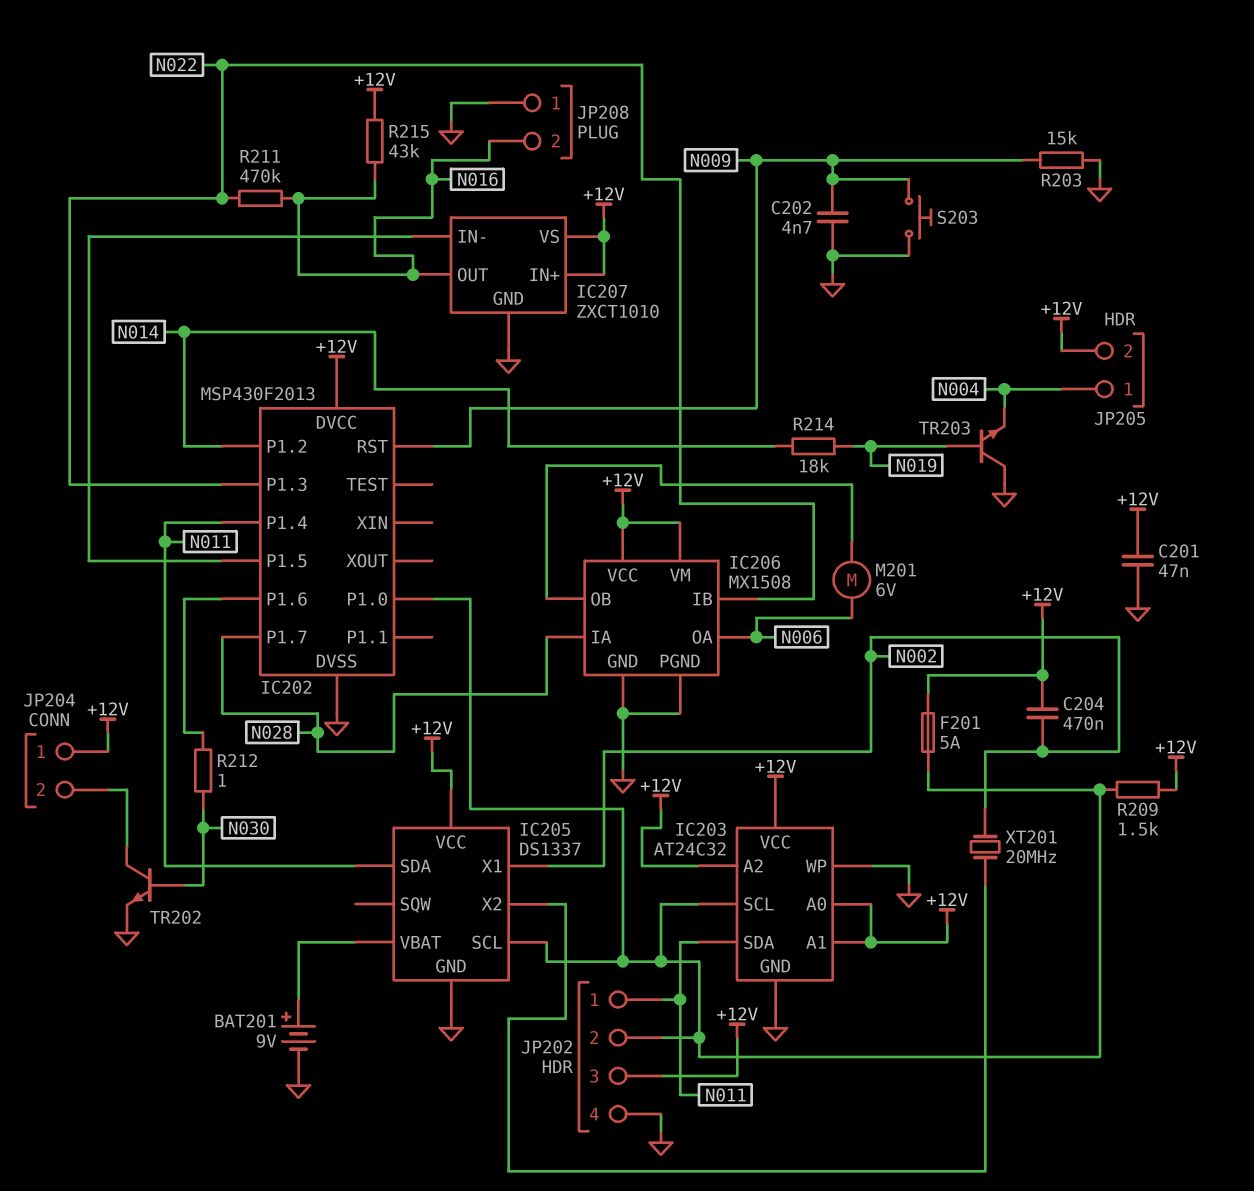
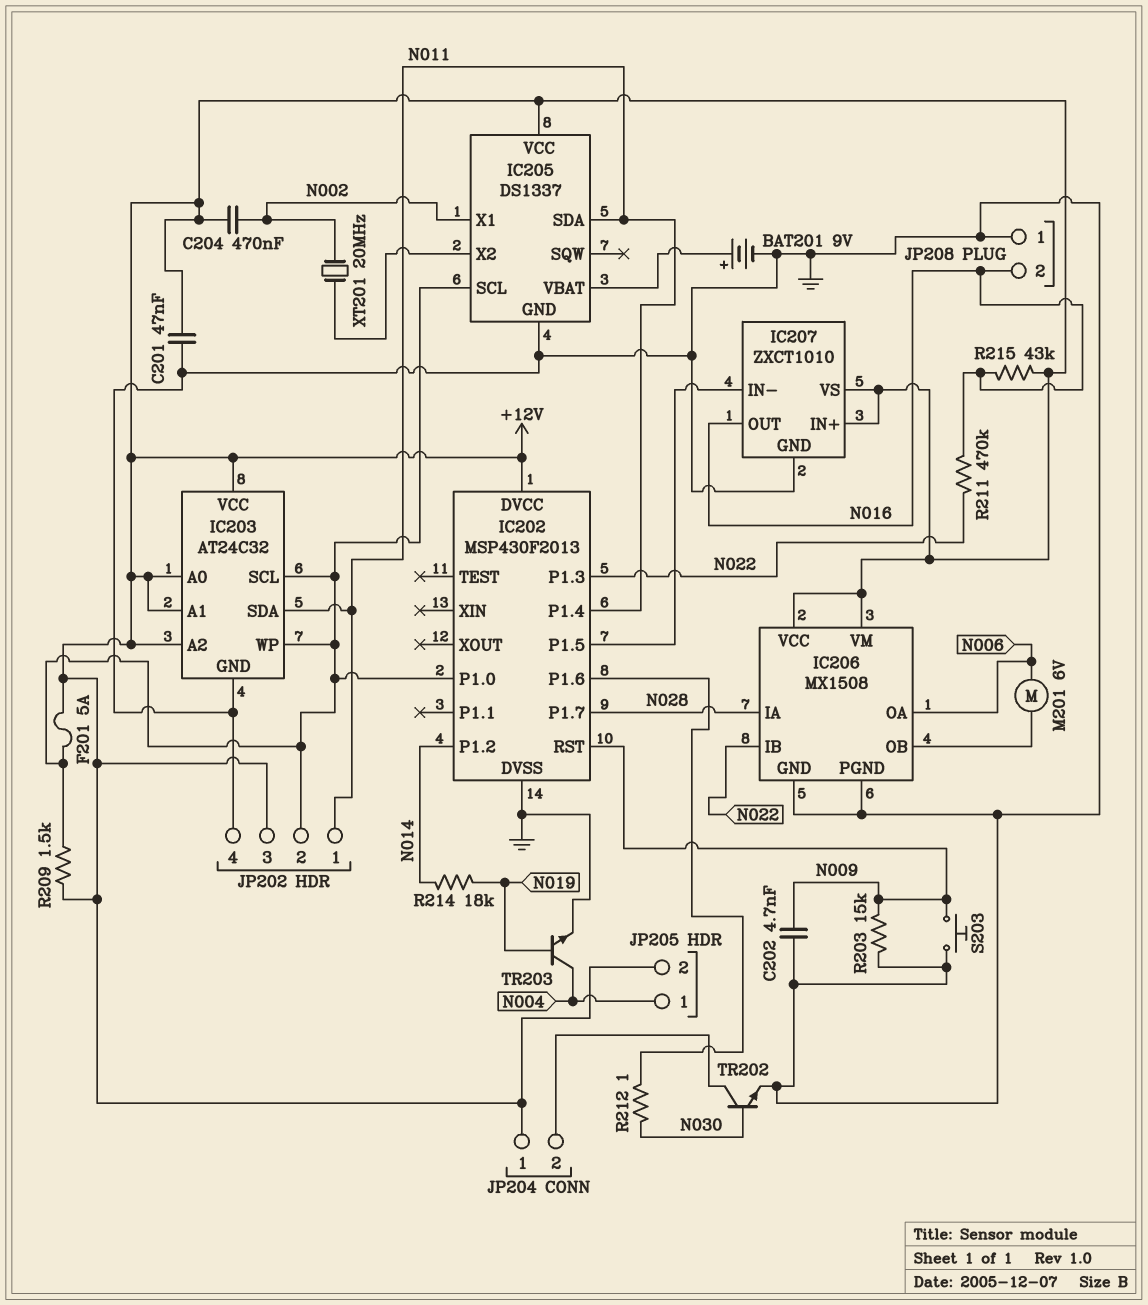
IC203 pin WP: GND -> IC202/P1.0
TR203: NPN (B N019, C GND, E N004) -> NPN (B N019, C N004, E GND)

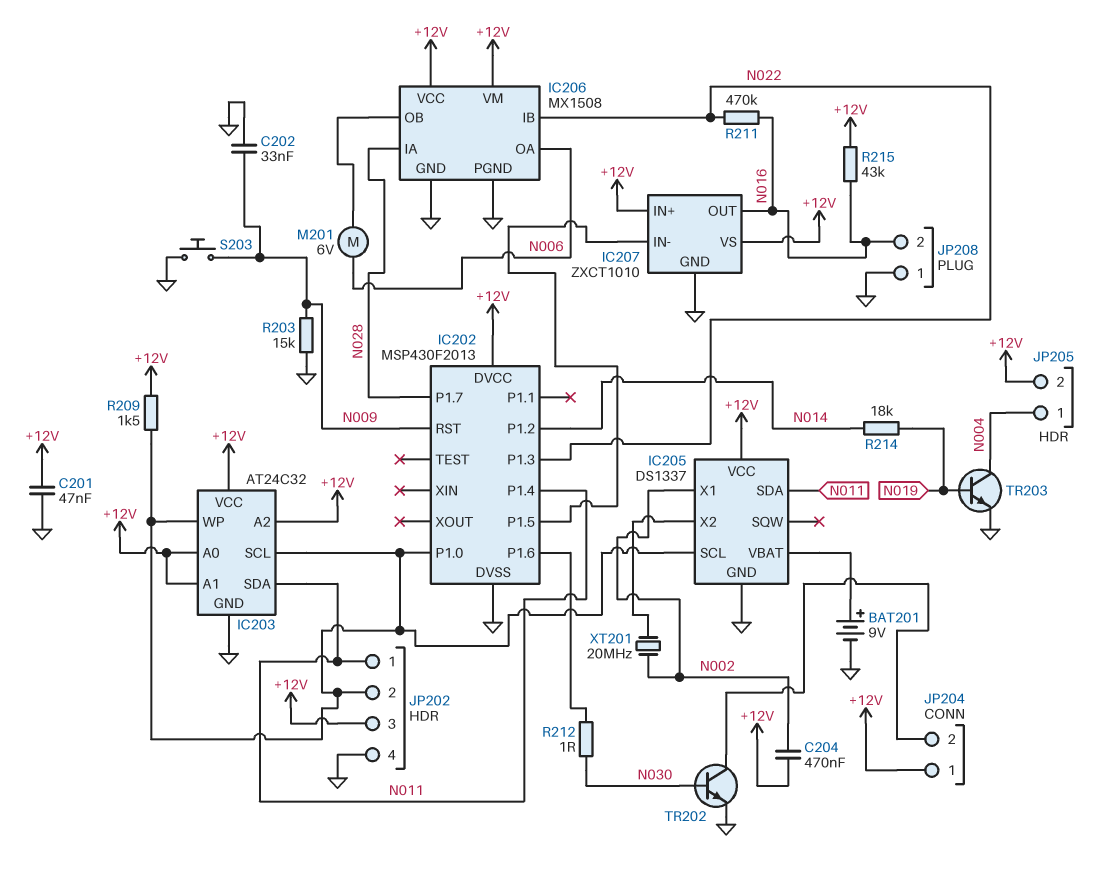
C202: 4.7nF (GND, N009) -> 33nF (GND, N009)
F201: 5A (+12V, IC202/P1.0) -> none

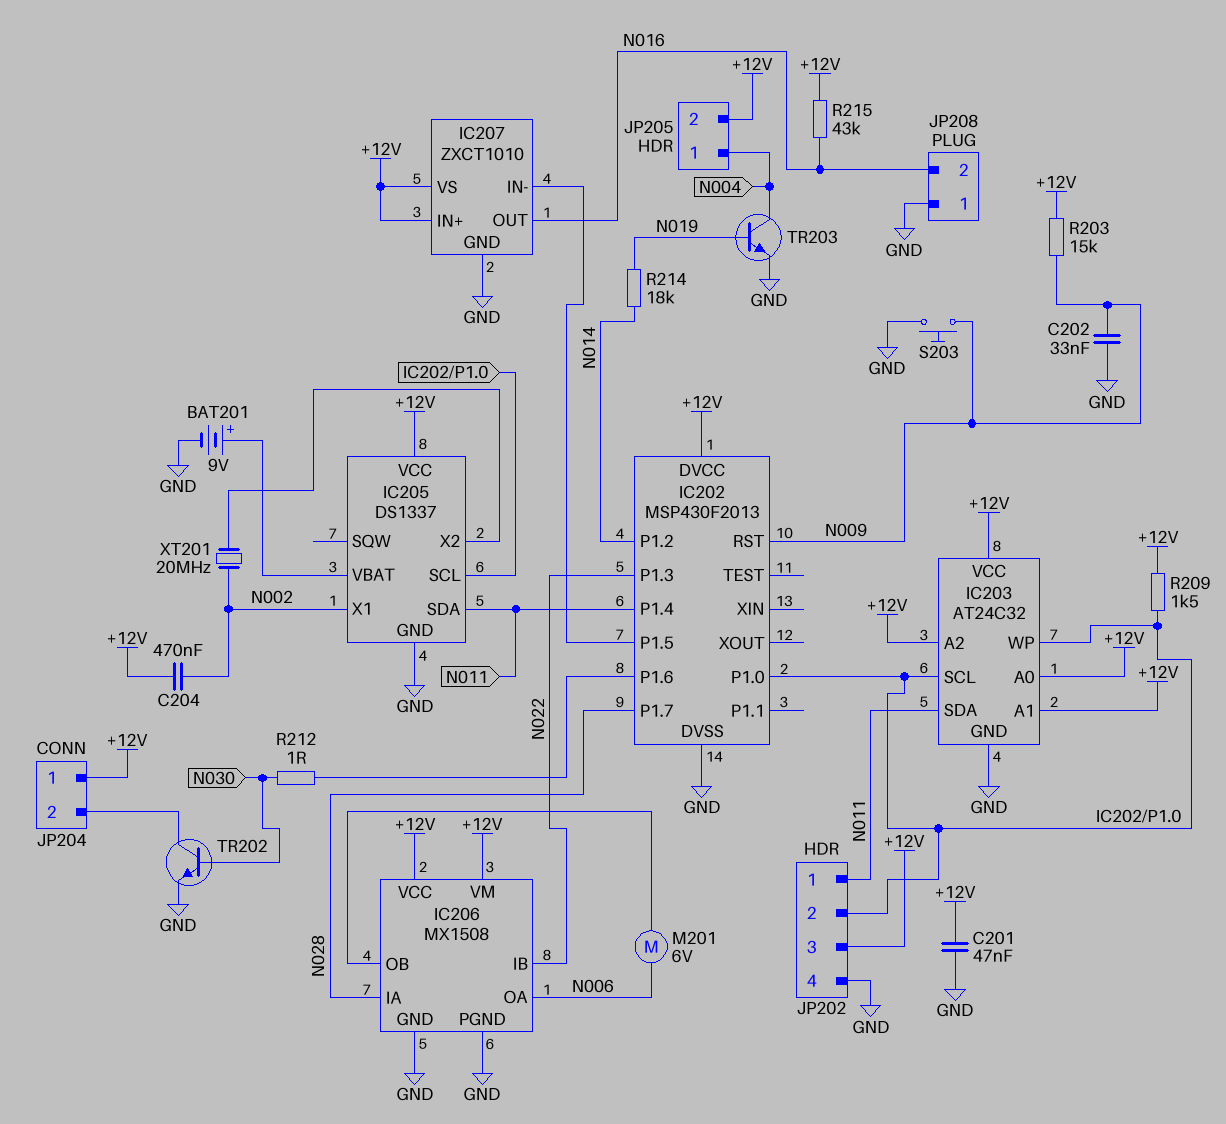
R203: 15k (GND, N009) -> 15k (+12V, N009)
R211: 470k (N016, N022) -> none

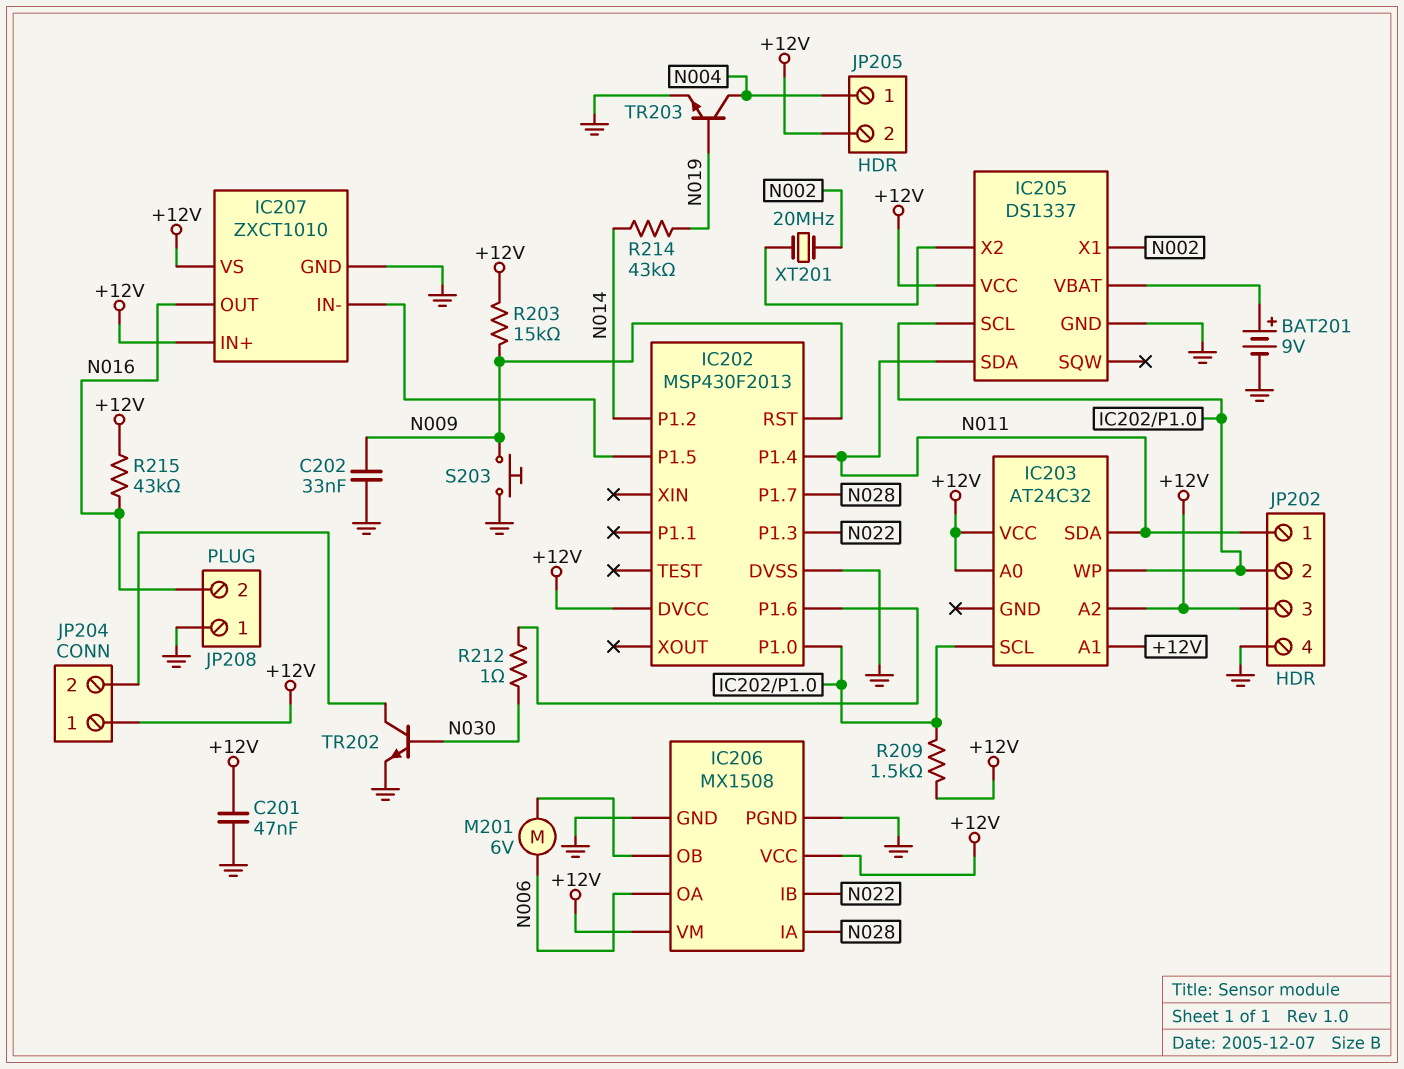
C204: 470nF (+12V, N002) -> none
IC203 pin GND: GND -> none
R214: 18k (N014, N019) -> 43k (N014, N019)

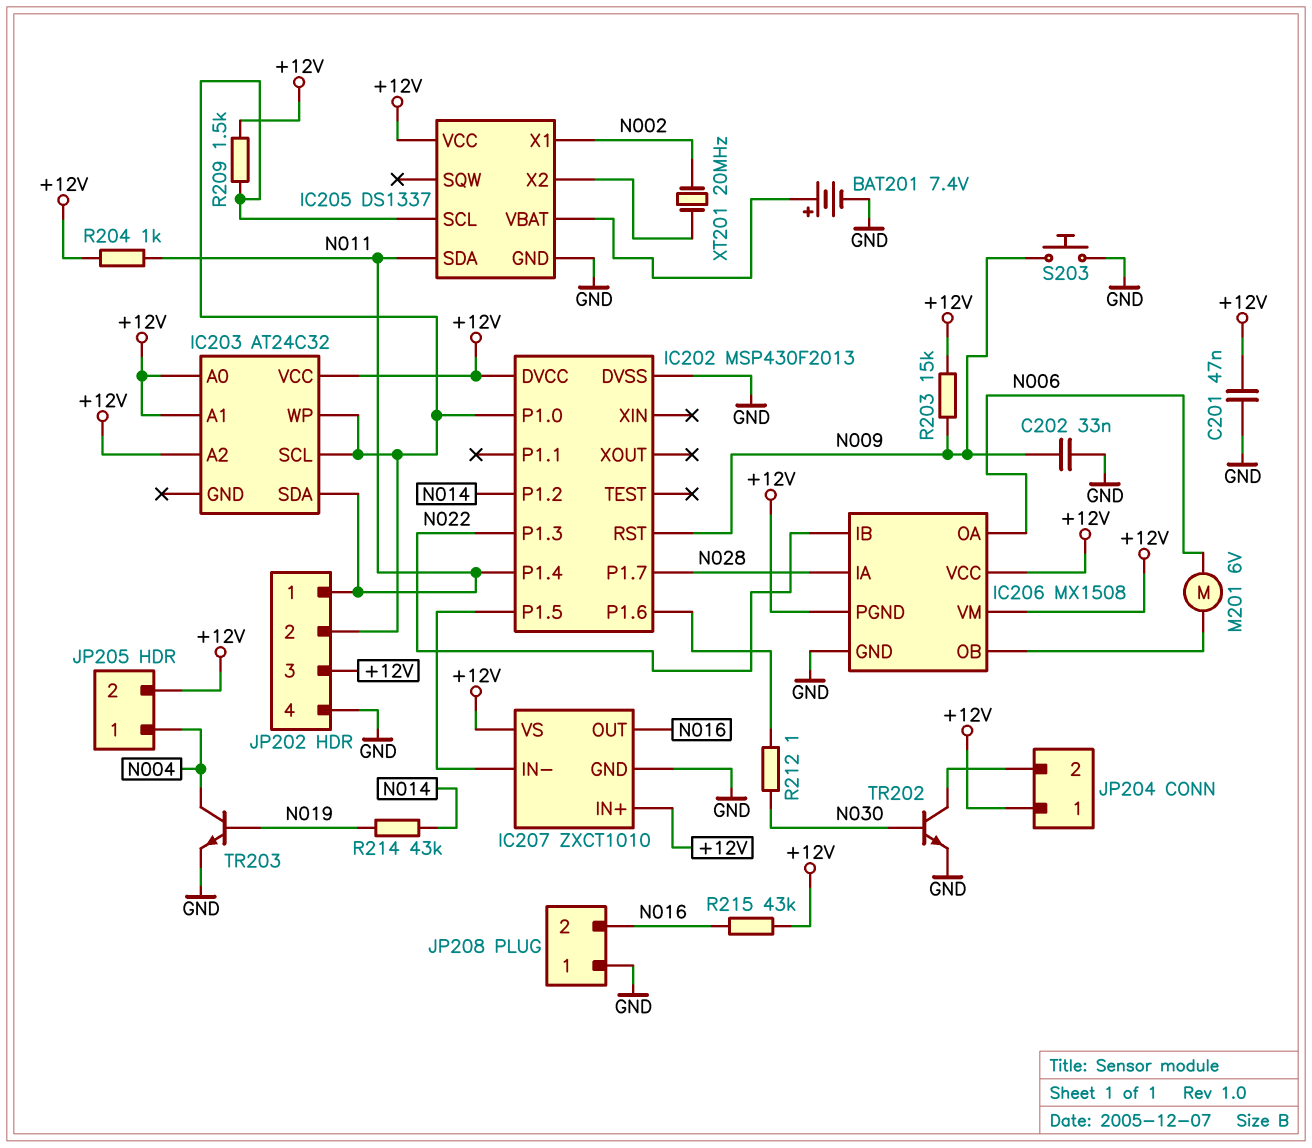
BAT201: 9V (plus IC205/VBAT, minus GND) -> 7.4V (plus IC205/VBAT, minus GND)
IC206 pin PGND: GND -> +12V
R204: none -> 1k (+12V, N011)

